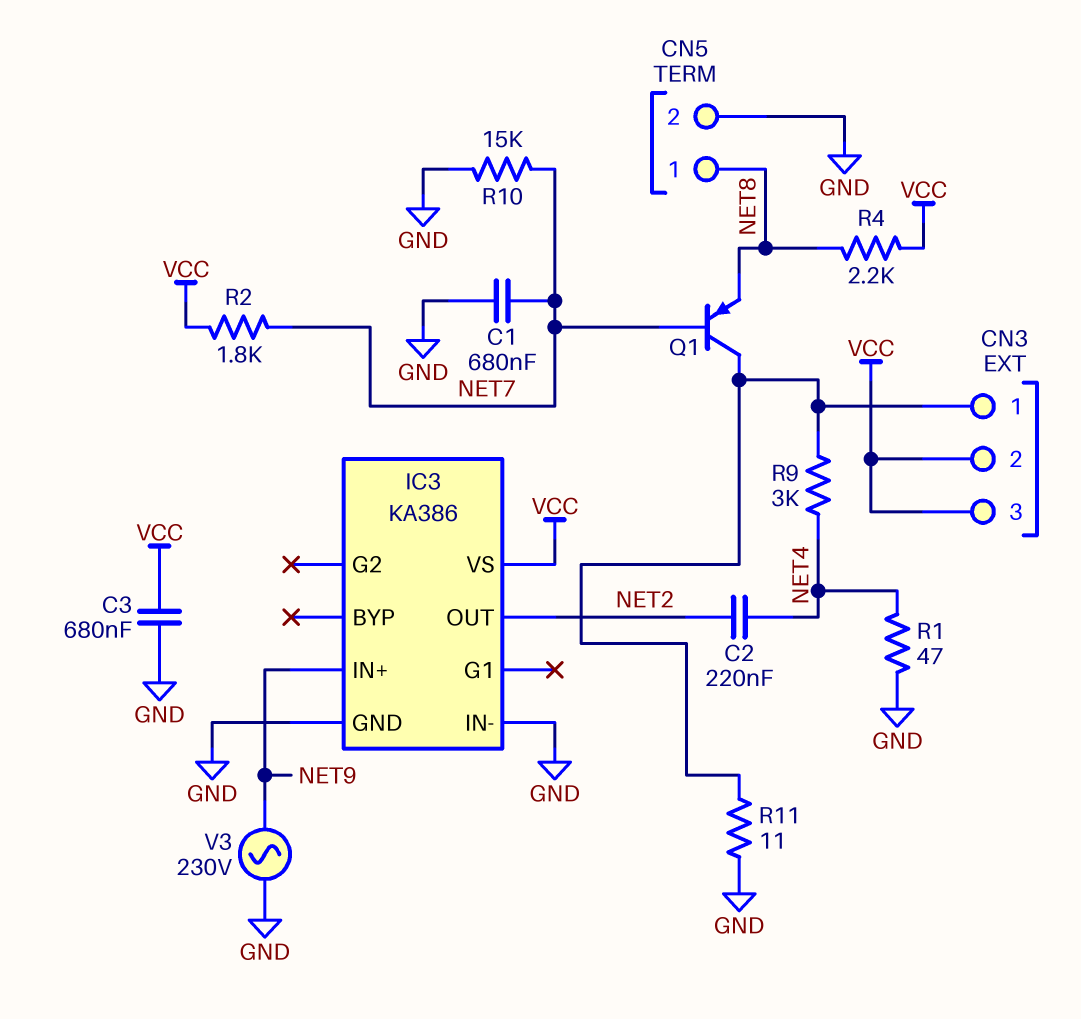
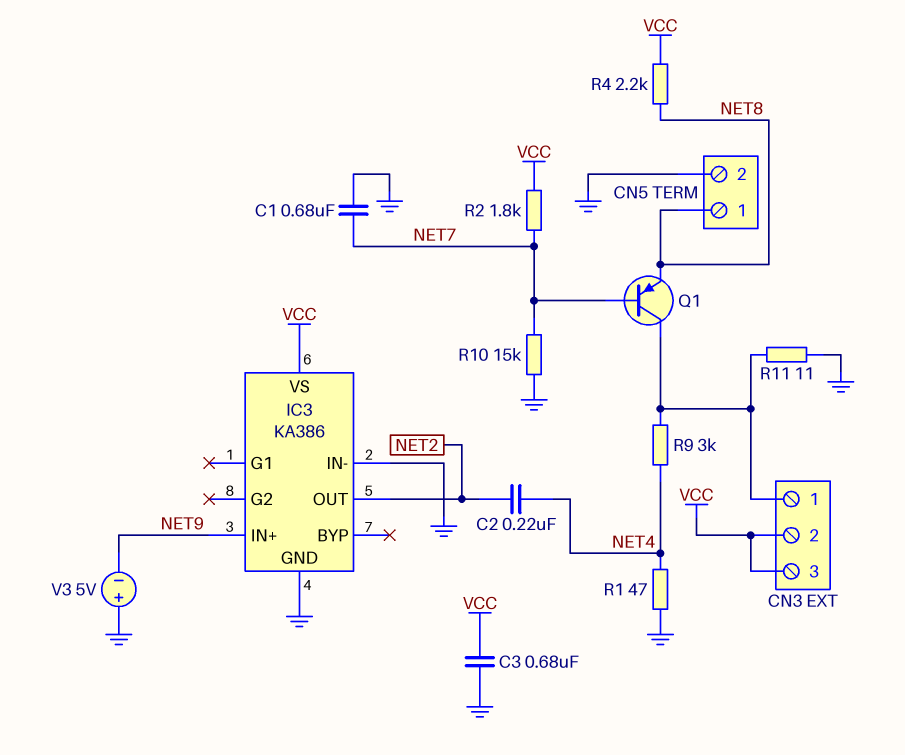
V3: AC 230V (GND, NET9) -> 5V (plus GND, minus NET9)

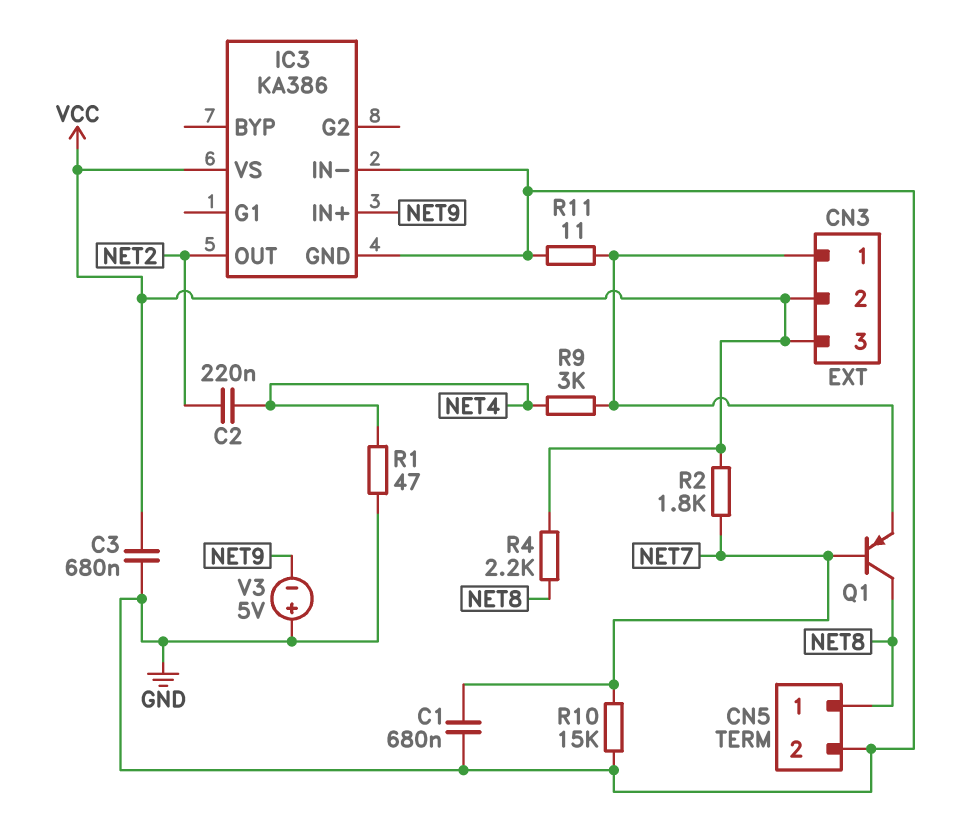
Q1: PNP (B NET7, C CN3/1, E NET8) -> PNP (B NET7, C NET8, E CN3/1)

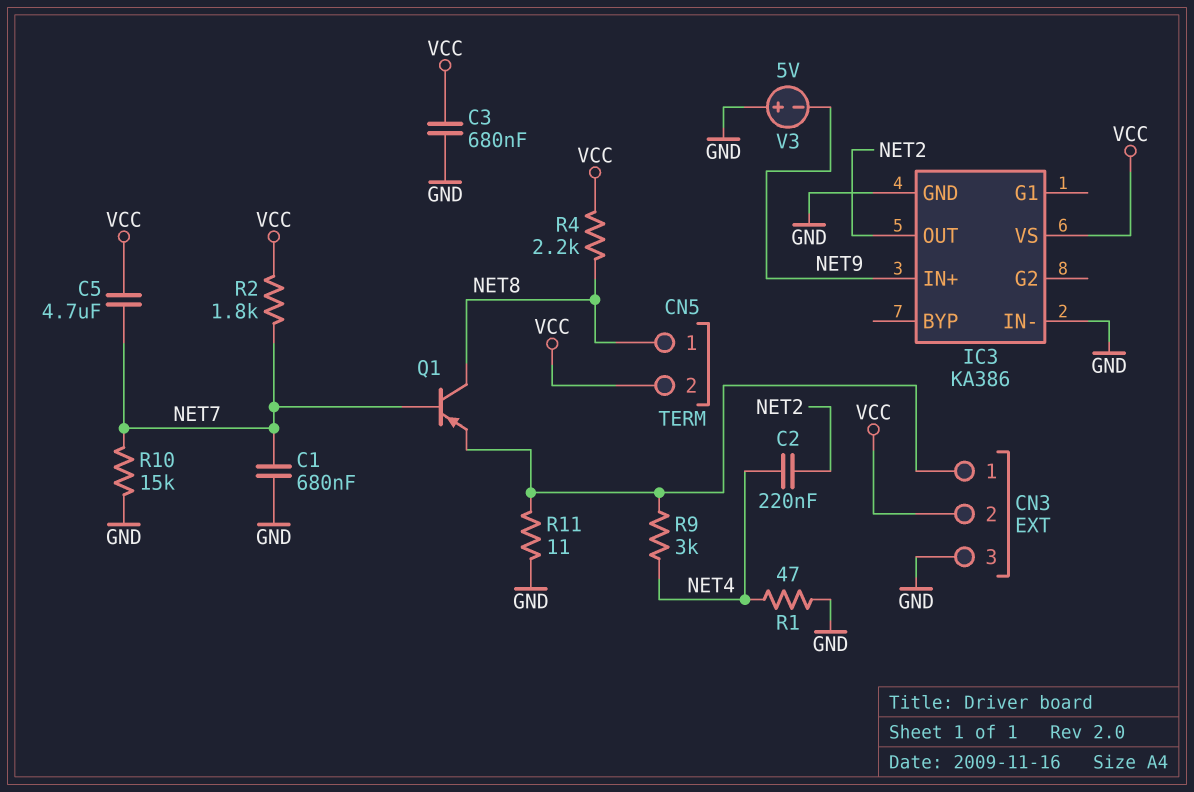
C5: none -> 4.7uF (NET7, VCC)
CN3 pin 3: VCC -> GND
CN5 pin 2: GND -> VCC

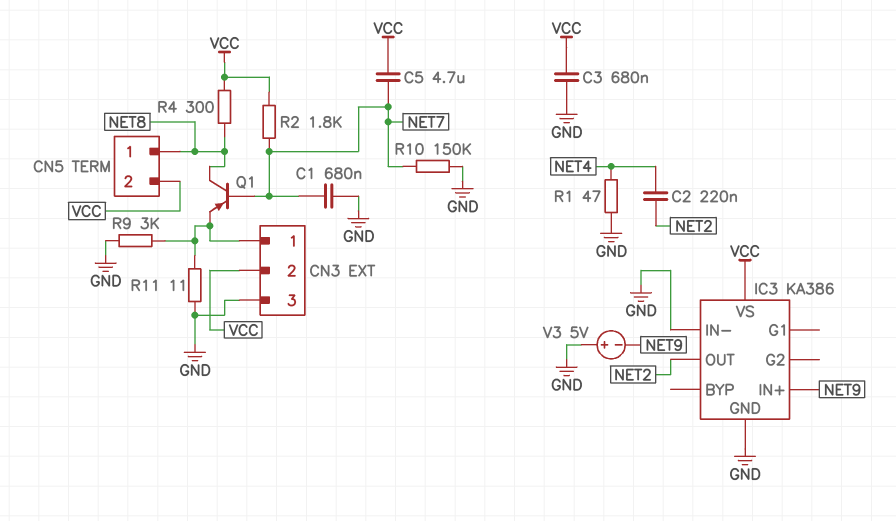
R4: 2.2k (NET8, VCC) -> 300 (NET8, VCC)
R9: 3k (CN3/1, NET4) -> 3k (CN3/1, GND)
R10: 15k (GND, NET7) -> 150k (GND, NET7)

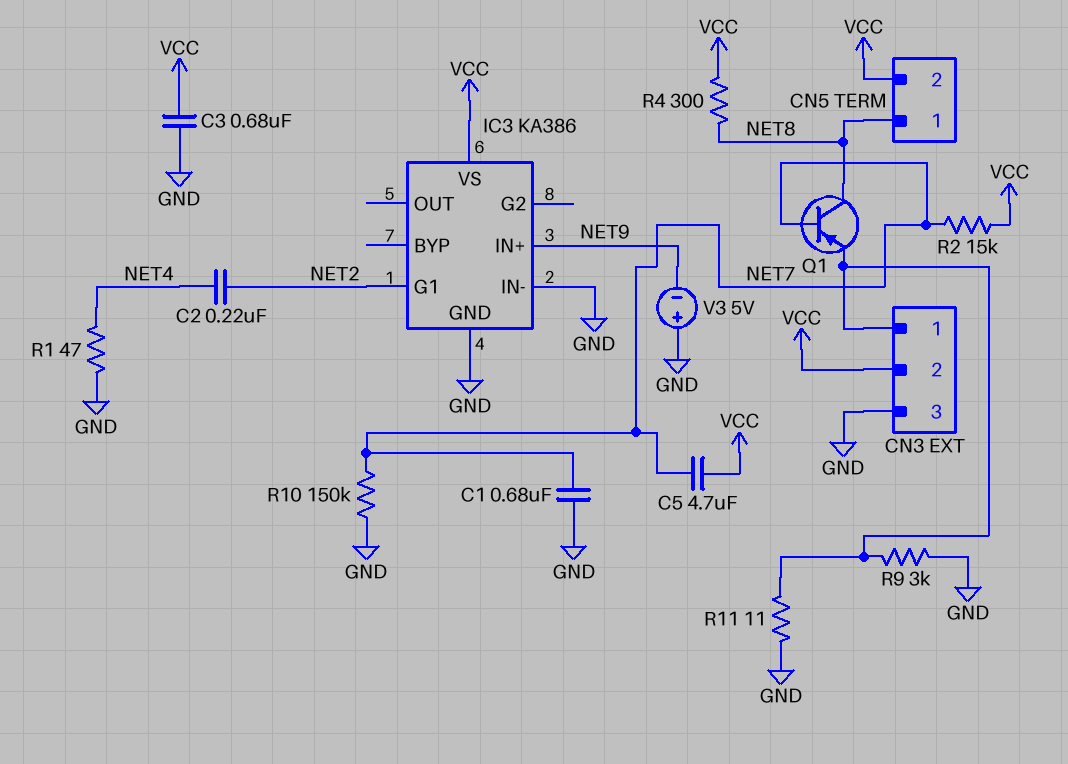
IC3 pin G1: none -> NET2
IC3 pin OUT: NET2 -> none
R2: 1.8k (NET7, VCC) -> 15k (NET7, VCC)

